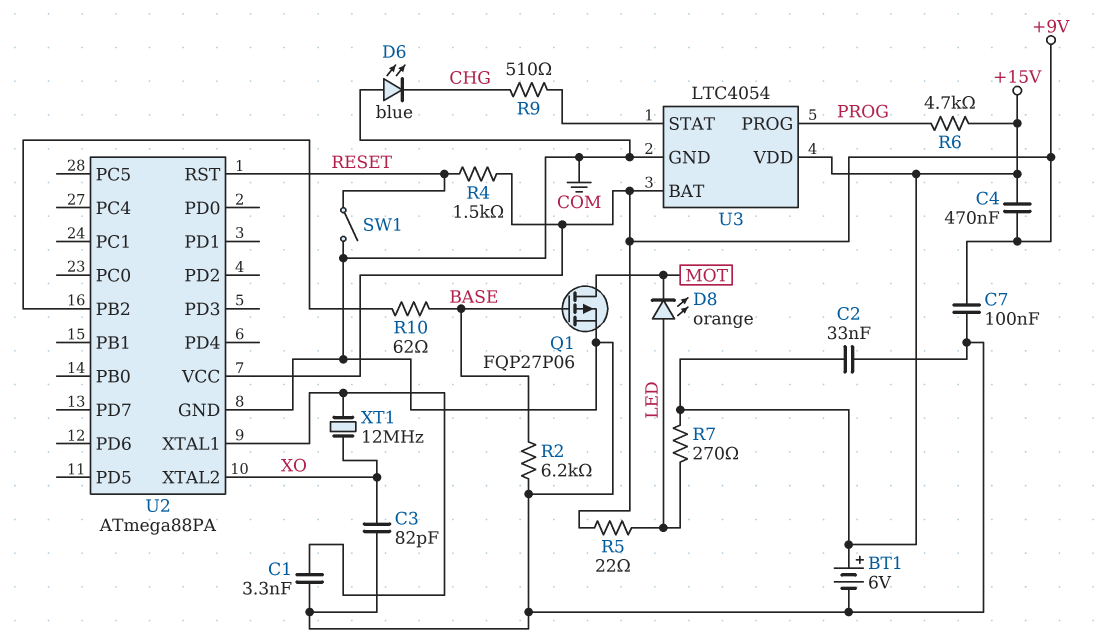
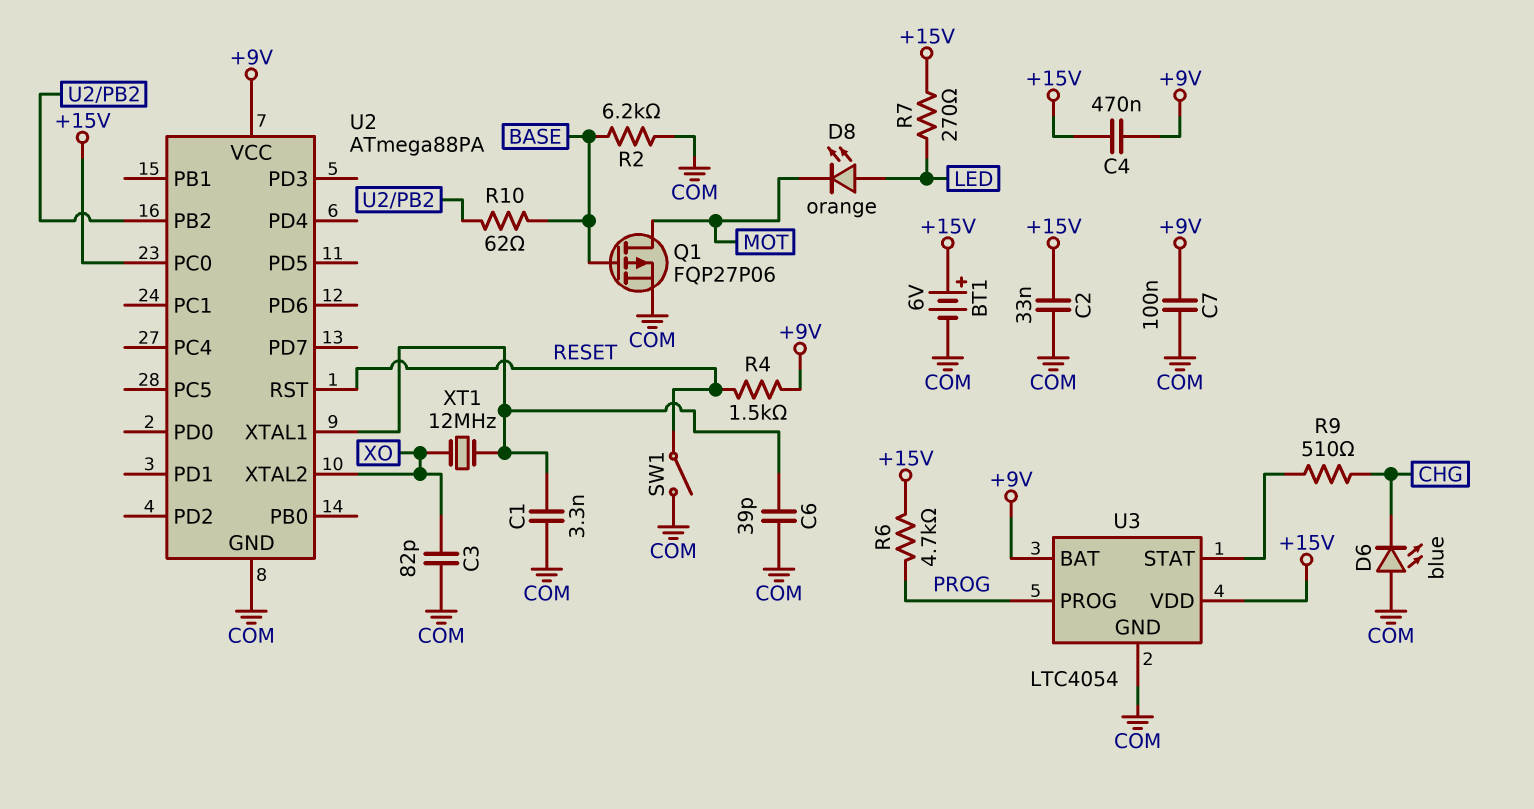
C6: none -> 39pF (COM, U2/XTAL1)
R5: 22 (+9V, LED) -> none
U2 pin PC0: none -> +15V

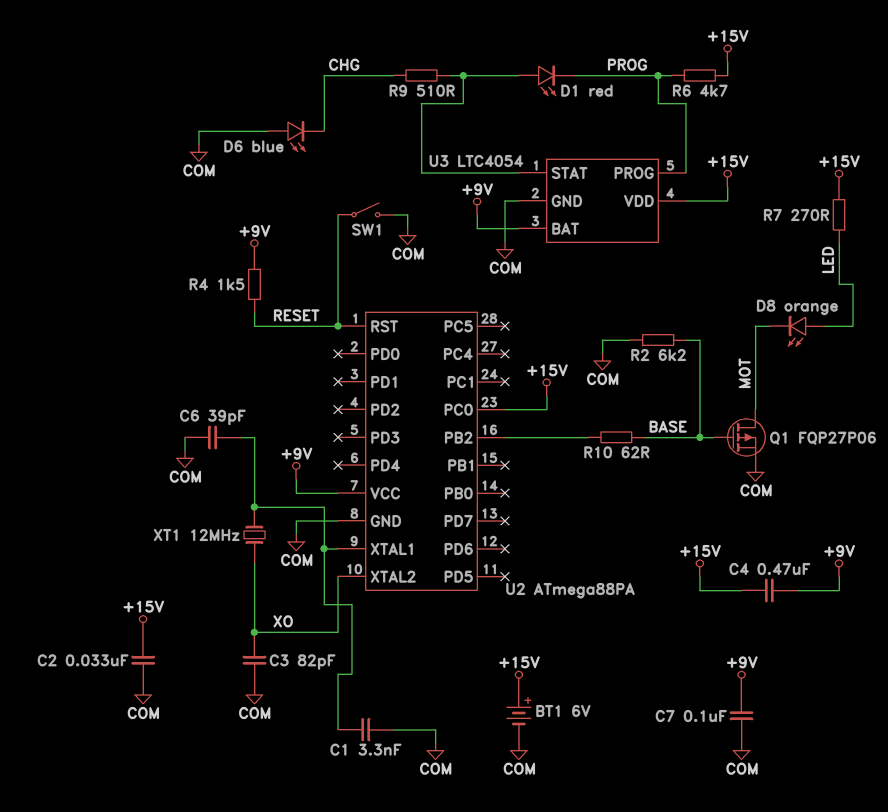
D1: none -> LED red (A U3/STAT, K PROG)

